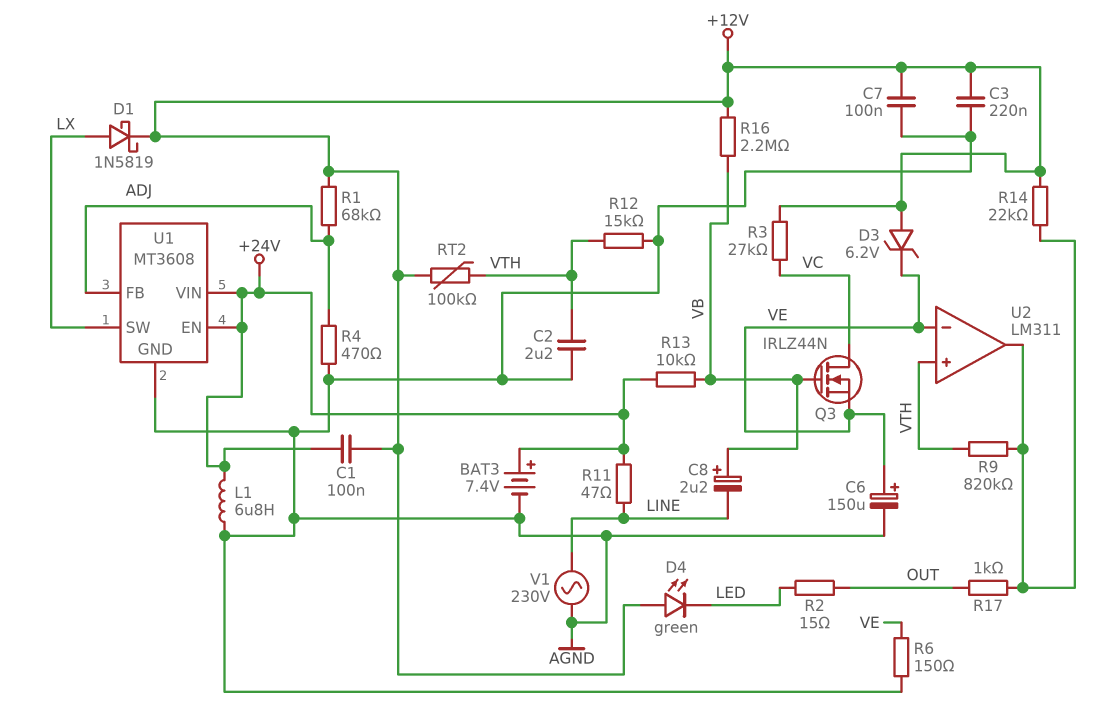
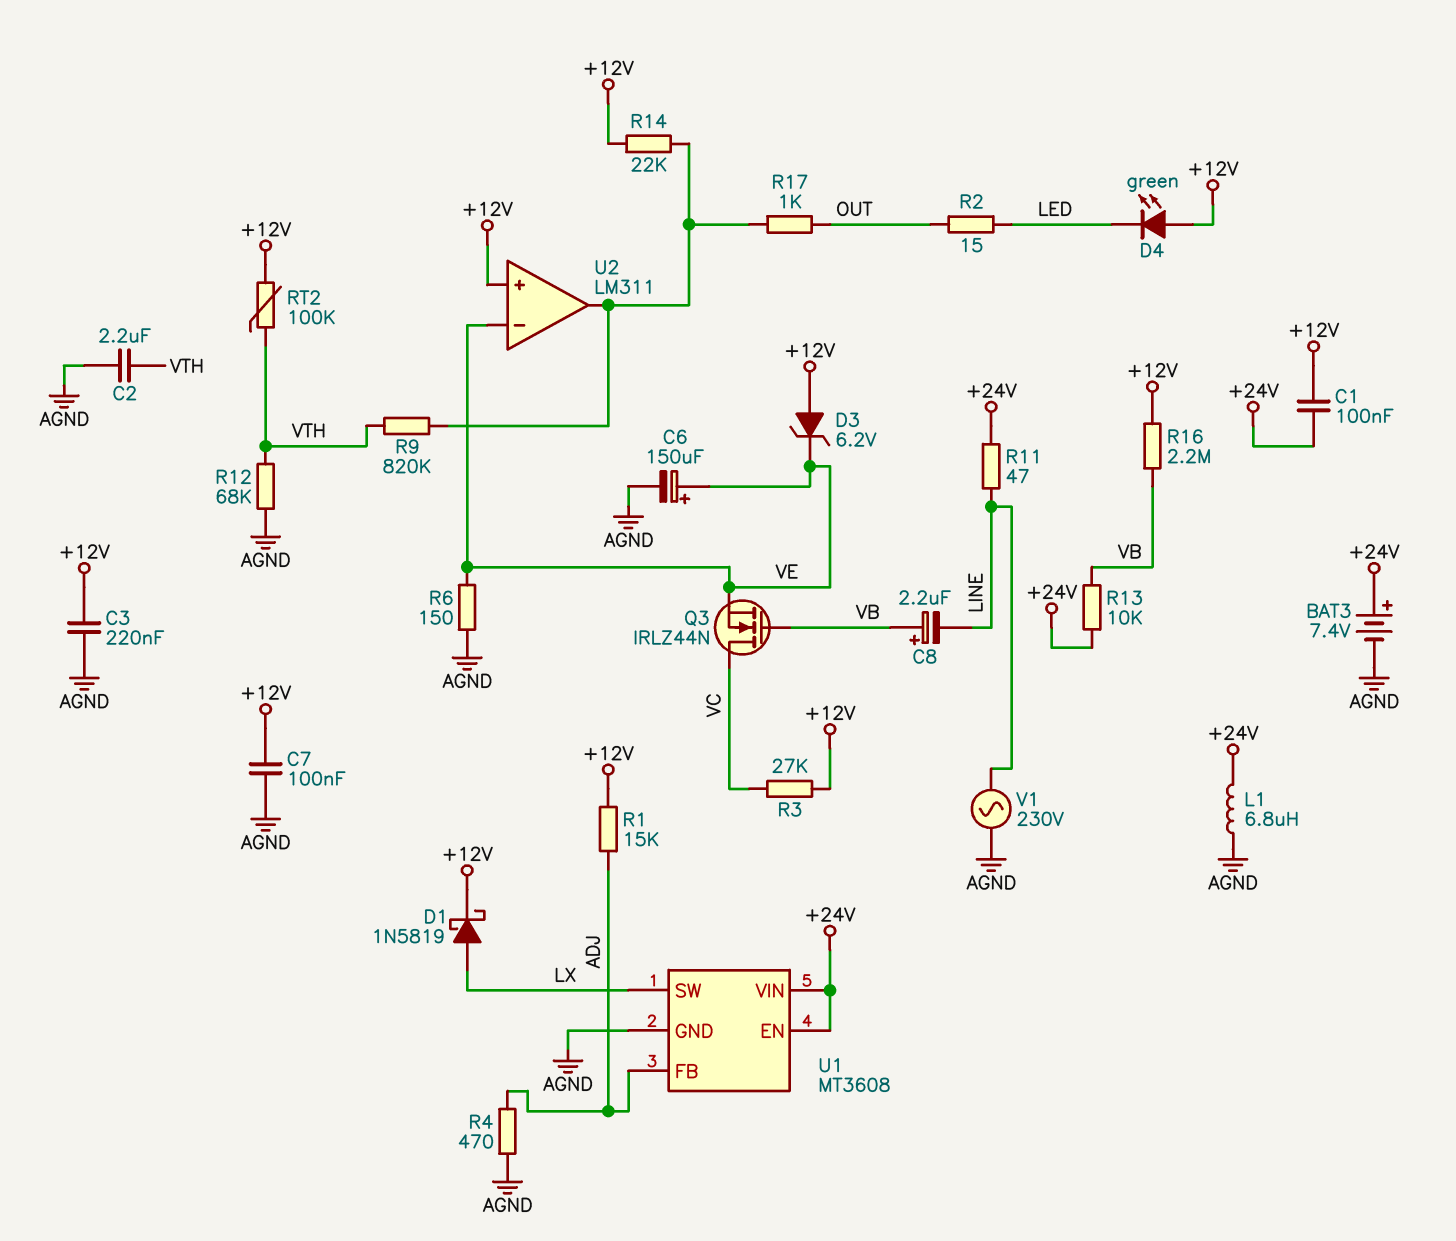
R1: 68k (+12V, ADJ) -> 15k (+12V, ADJ)
R12: 15k (AGND, VTH) -> 68k (AGND, VTH)
U2 pin in+: VTH -> +12V

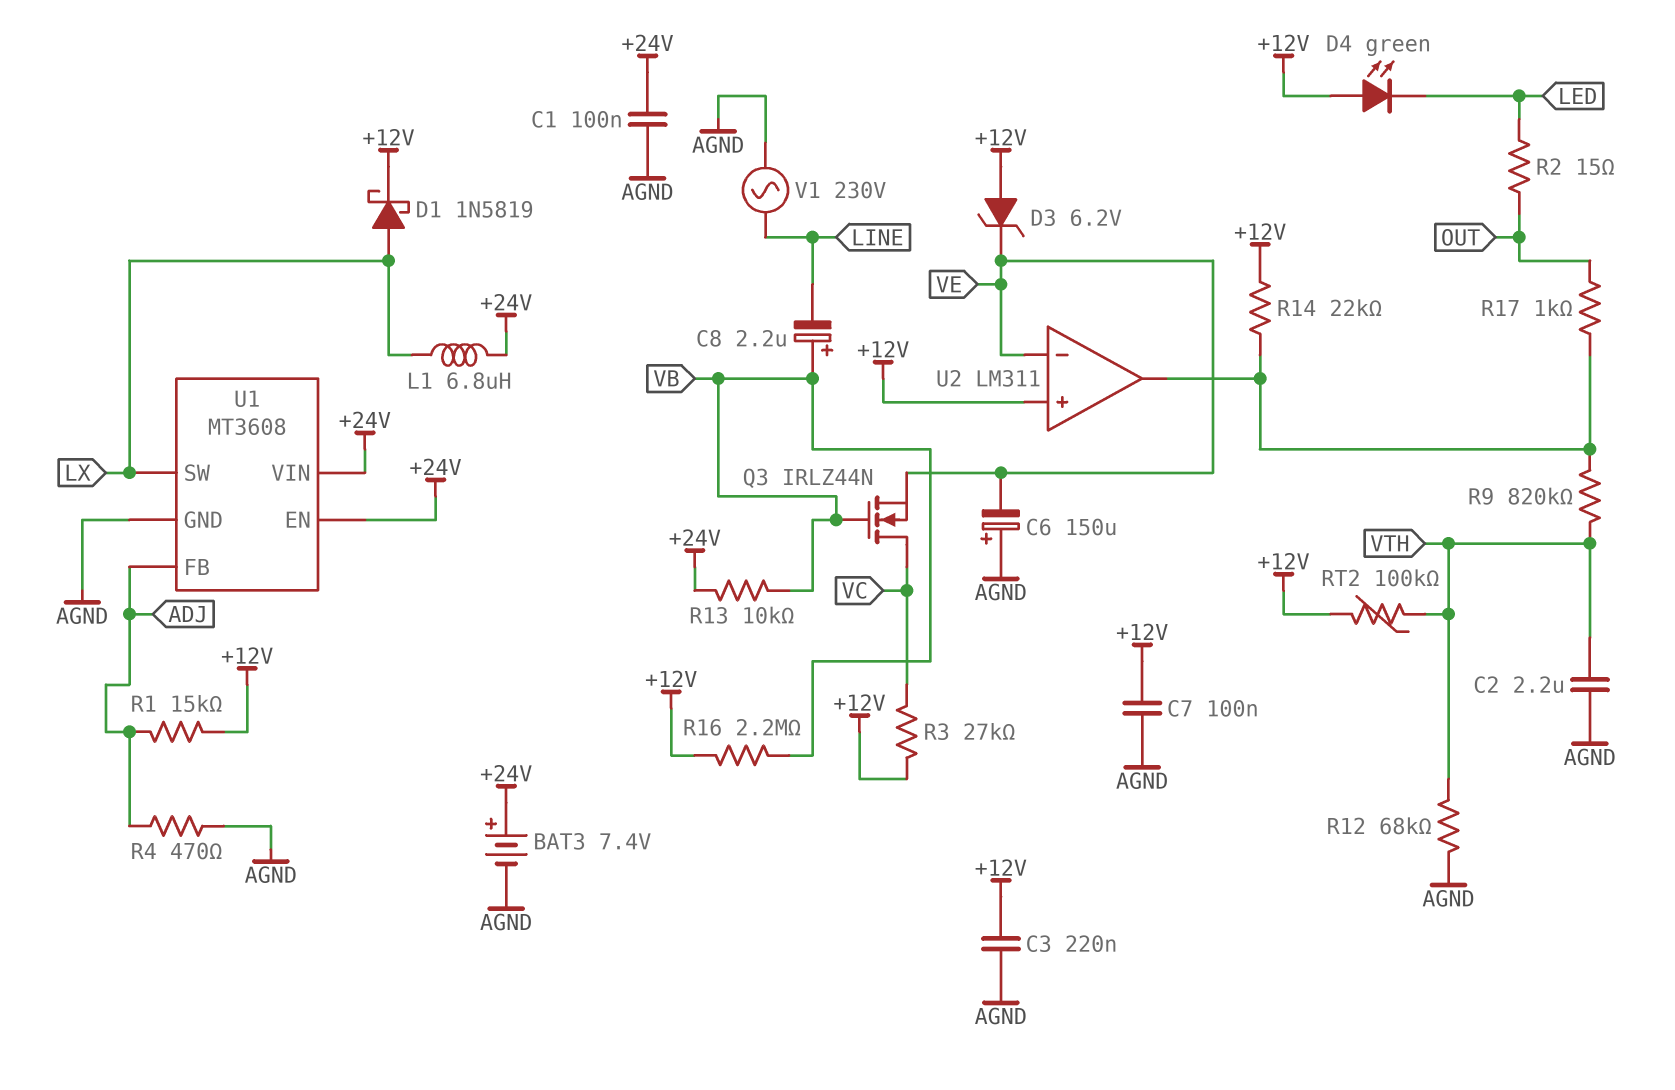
C1: 100nF (+12V, +24V) -> 100nF (+24V, AGND)
C6: 150uF (plus VE, minus AGND) -> 150uF (plus AGND, minus VE)
L1: 6.8uH (+24V, AGND) -> 6.8uH (+24V, LX)
R6: 150 (AGND, VE) -> none
R11: 47 (+24V, LINE) -> none

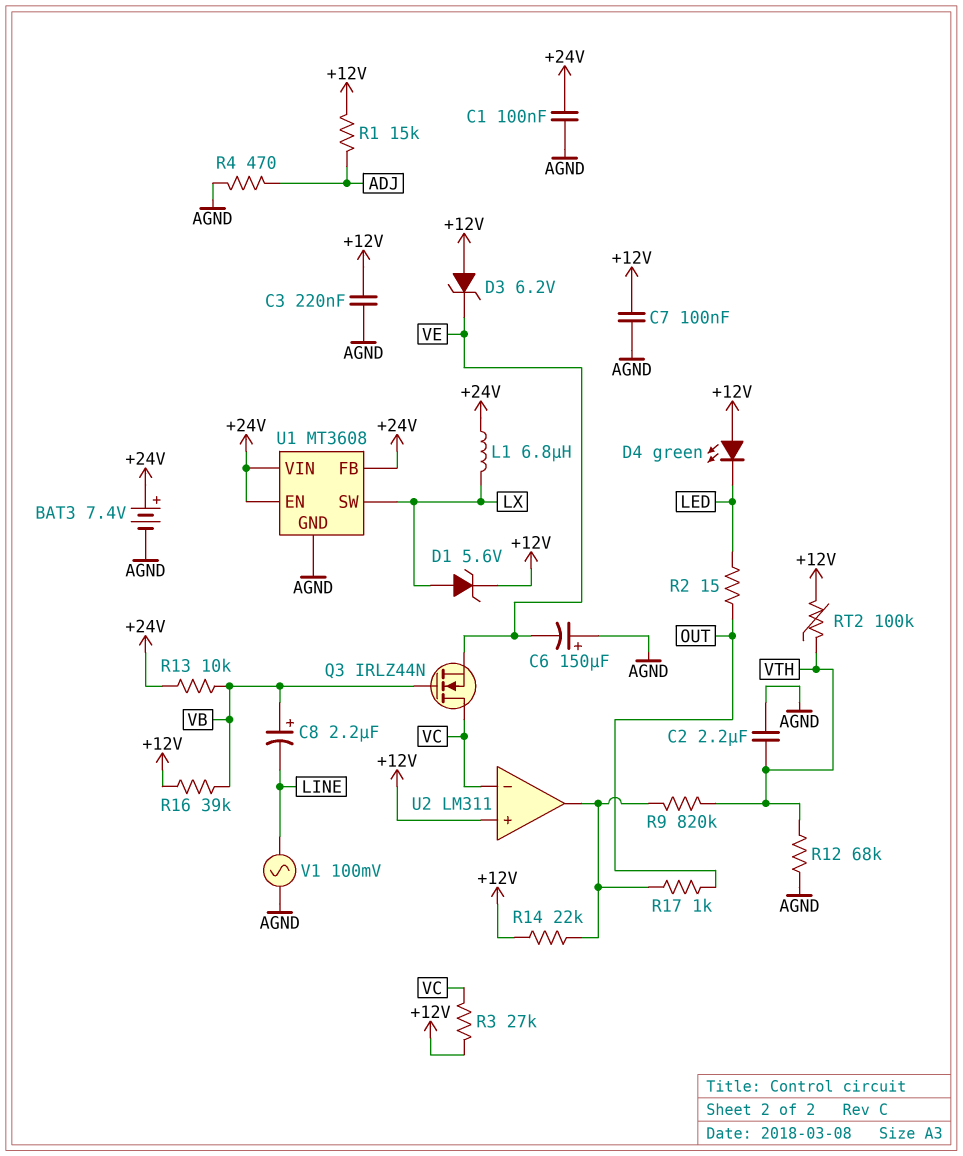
D1: schottky 1N5819 (A LX, K +12V) -> zener 5.6V (A LX, K +12V)
R16: 2.2M (+12V, VB) -> 39k (+12V, VB)
U1 pin FB: ADJ -> +24V
U2 pin in-: VE -> VC
V1: AC 230V (AGND, LINE) -> AC 100mV (AGND, LINE)

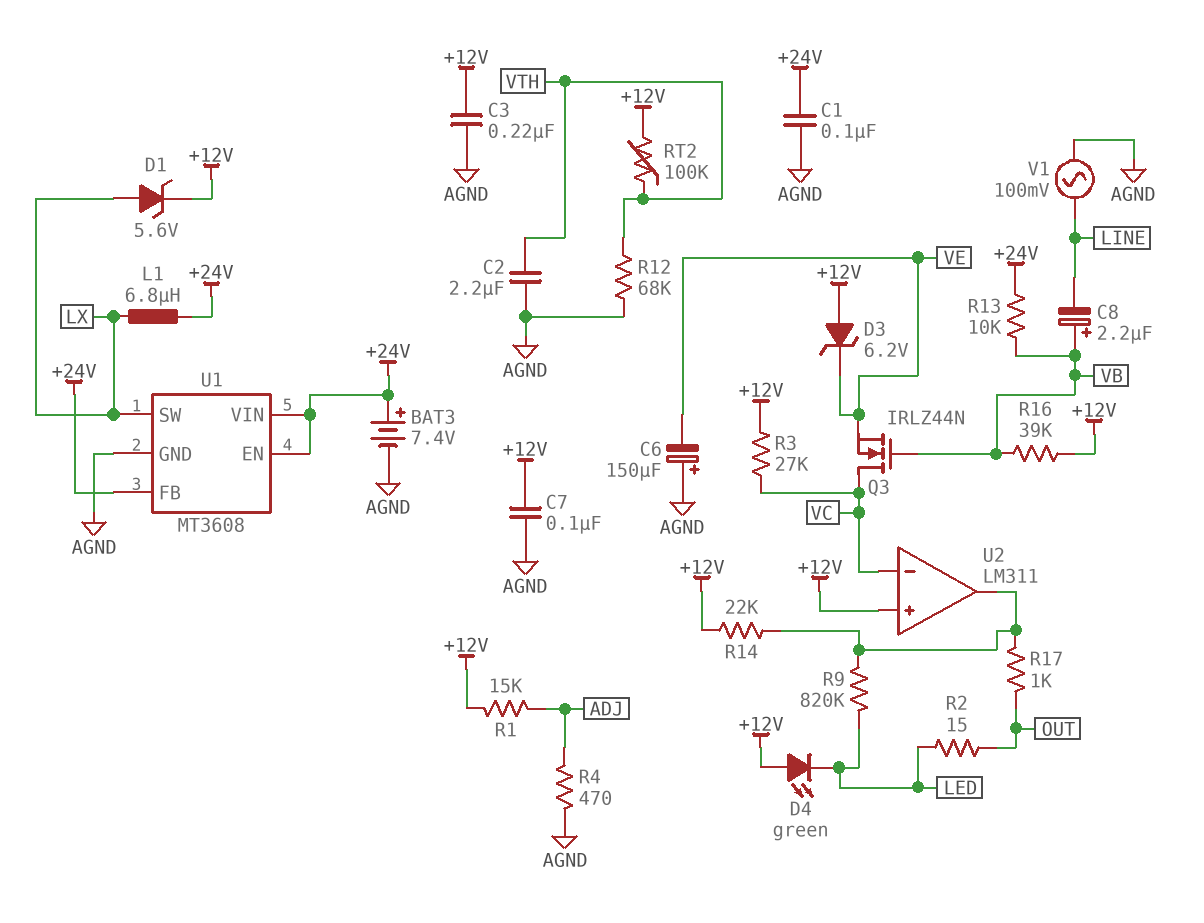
R9: 820k (U2/out, VTH) -> 820k (LED, U2/out)

